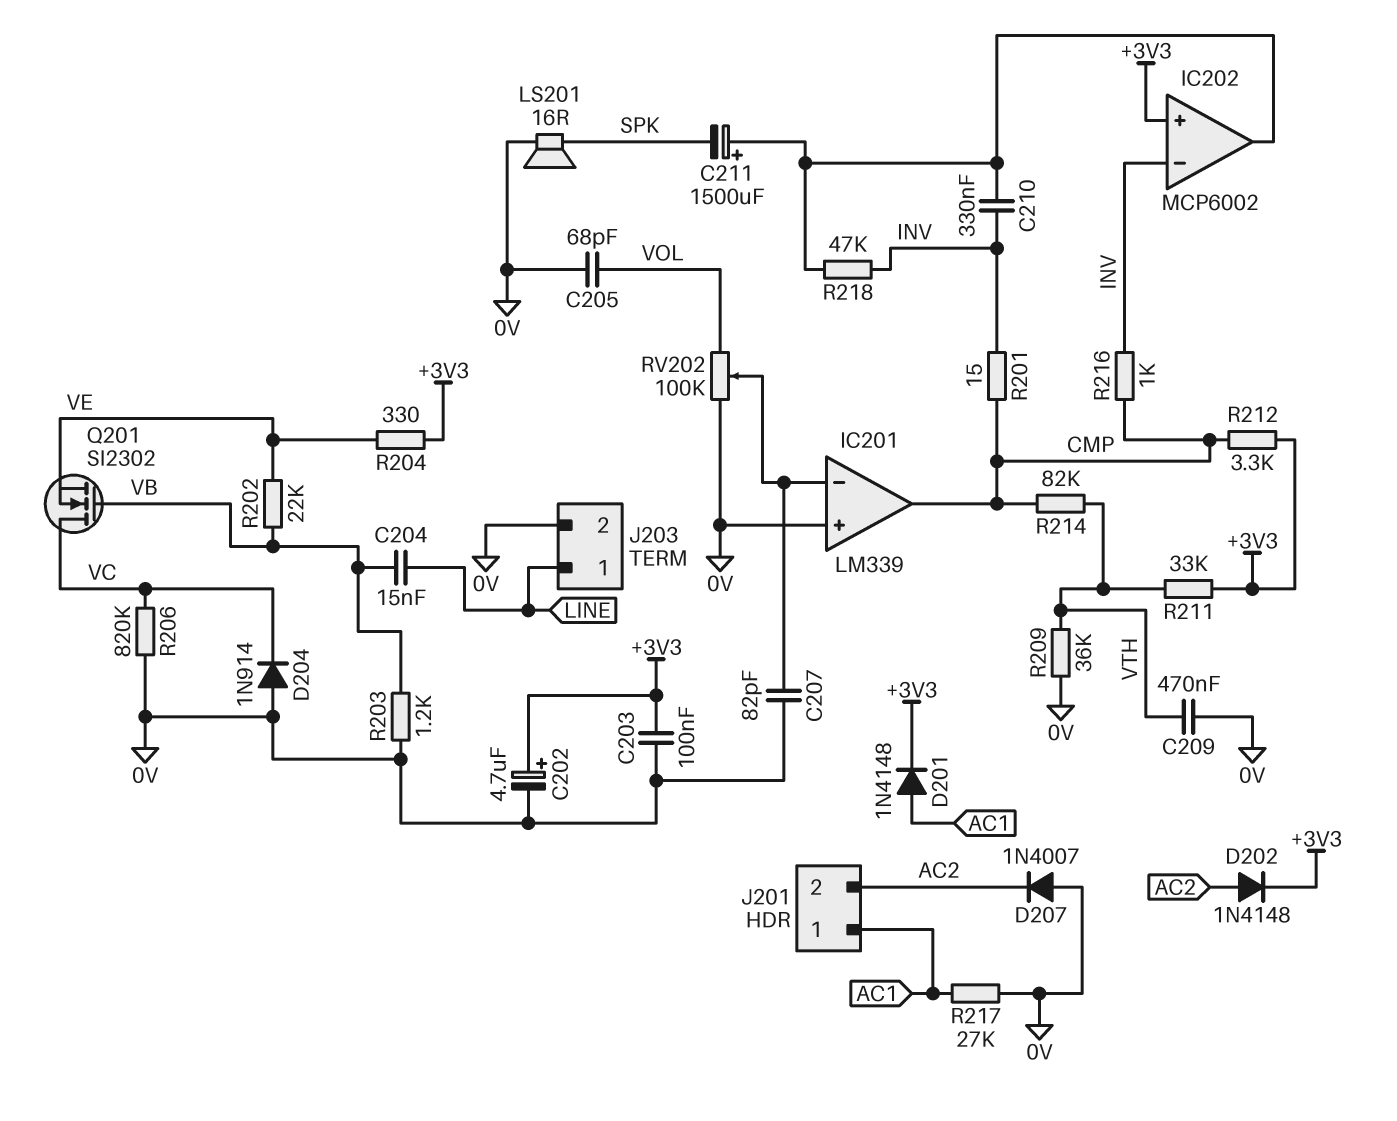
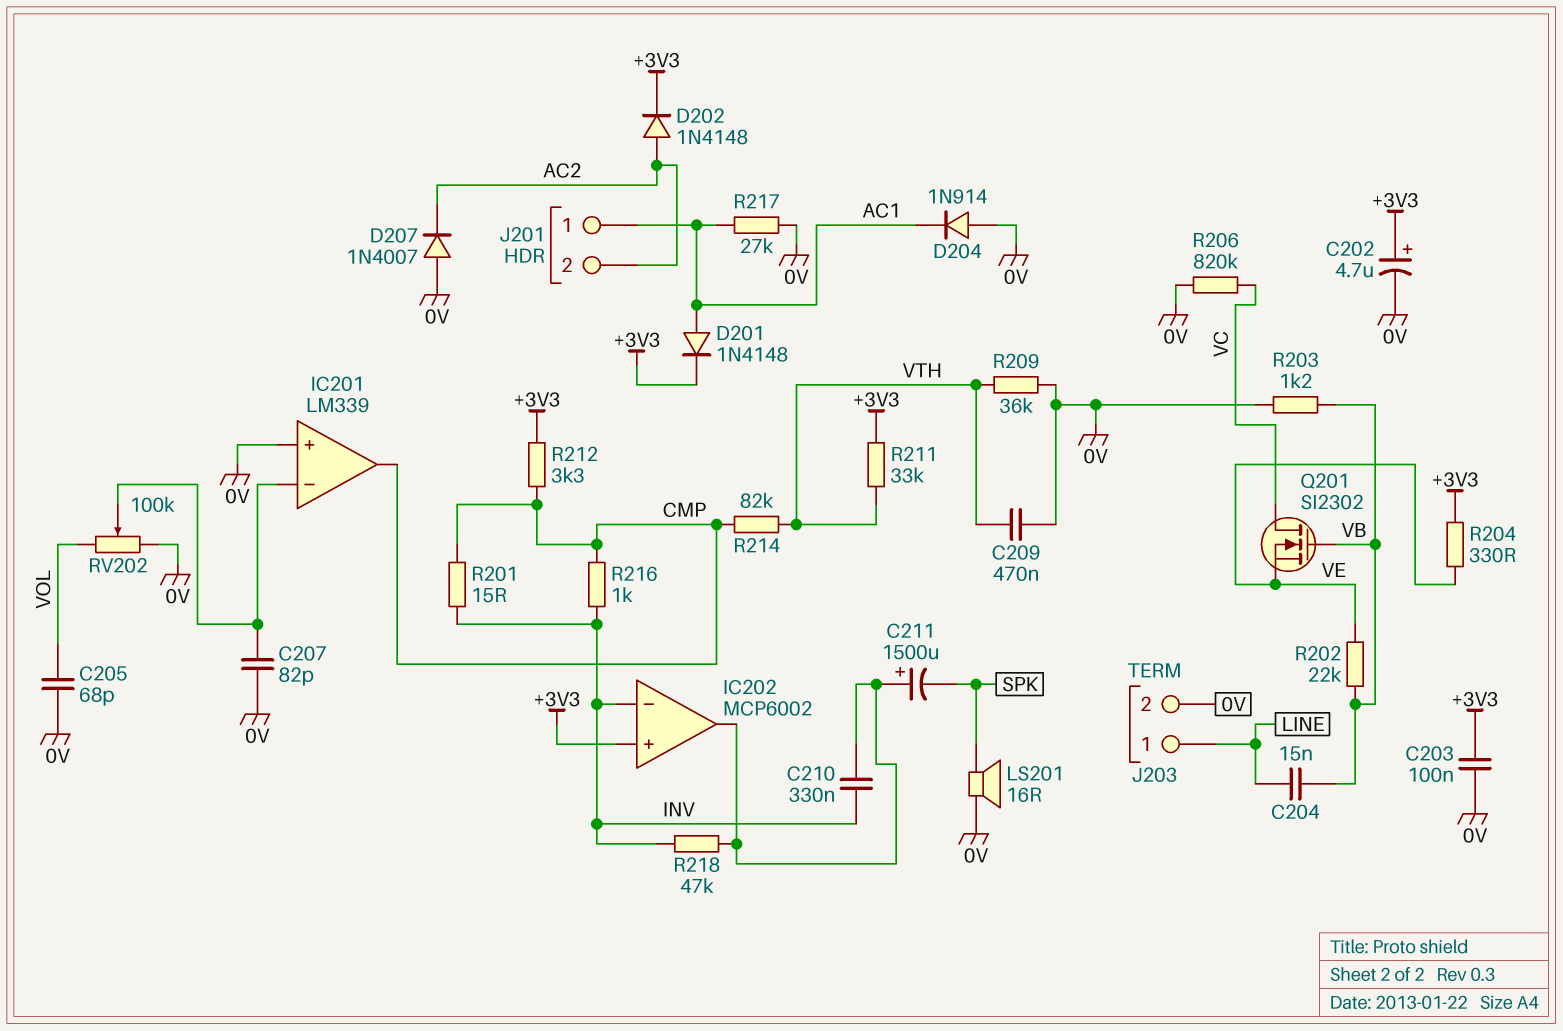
D204: diode 1N914 (A 0V, K VC) -> diode 1N914 (A 0V, K AC1)

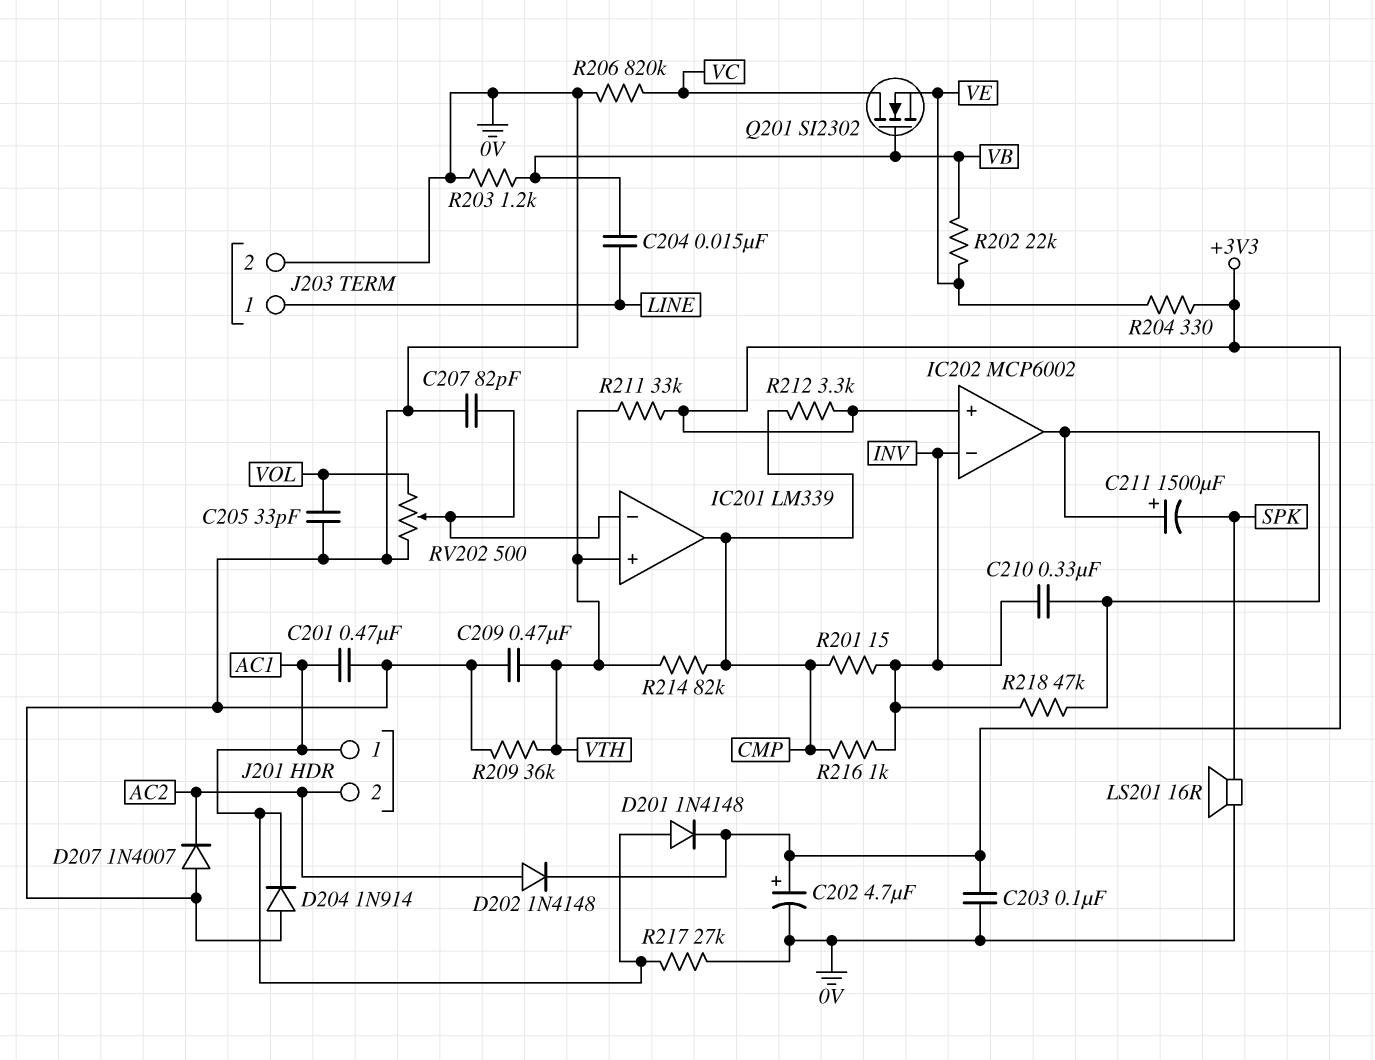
C201: none -> 470nF (0V, AC1)
C205: 68pF (0V, VOL) -> 33pF (0V, VOL)
IC201 pin in+: 0V -> VTH
RV202: 100k (0V, VOL, wiper IC201/in-) -> 500 (0V, VOL, wiper IC201/in-)

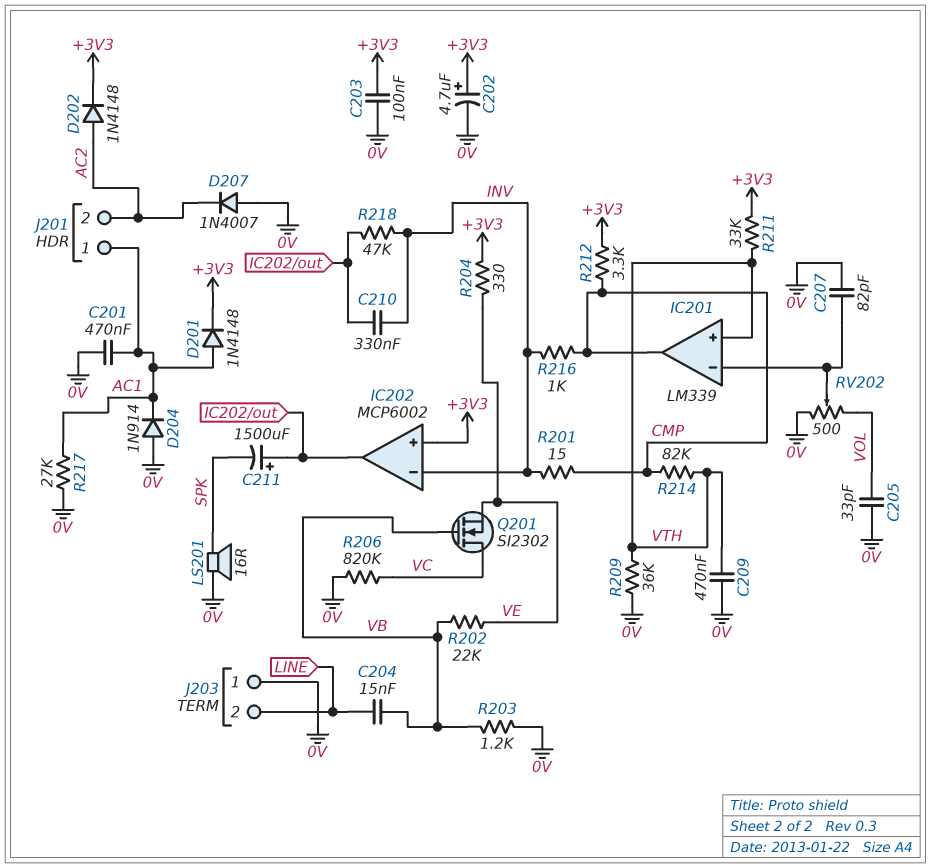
J203 pin 1: LINE -> 0V
J203 pin 2: 0V -> LINE

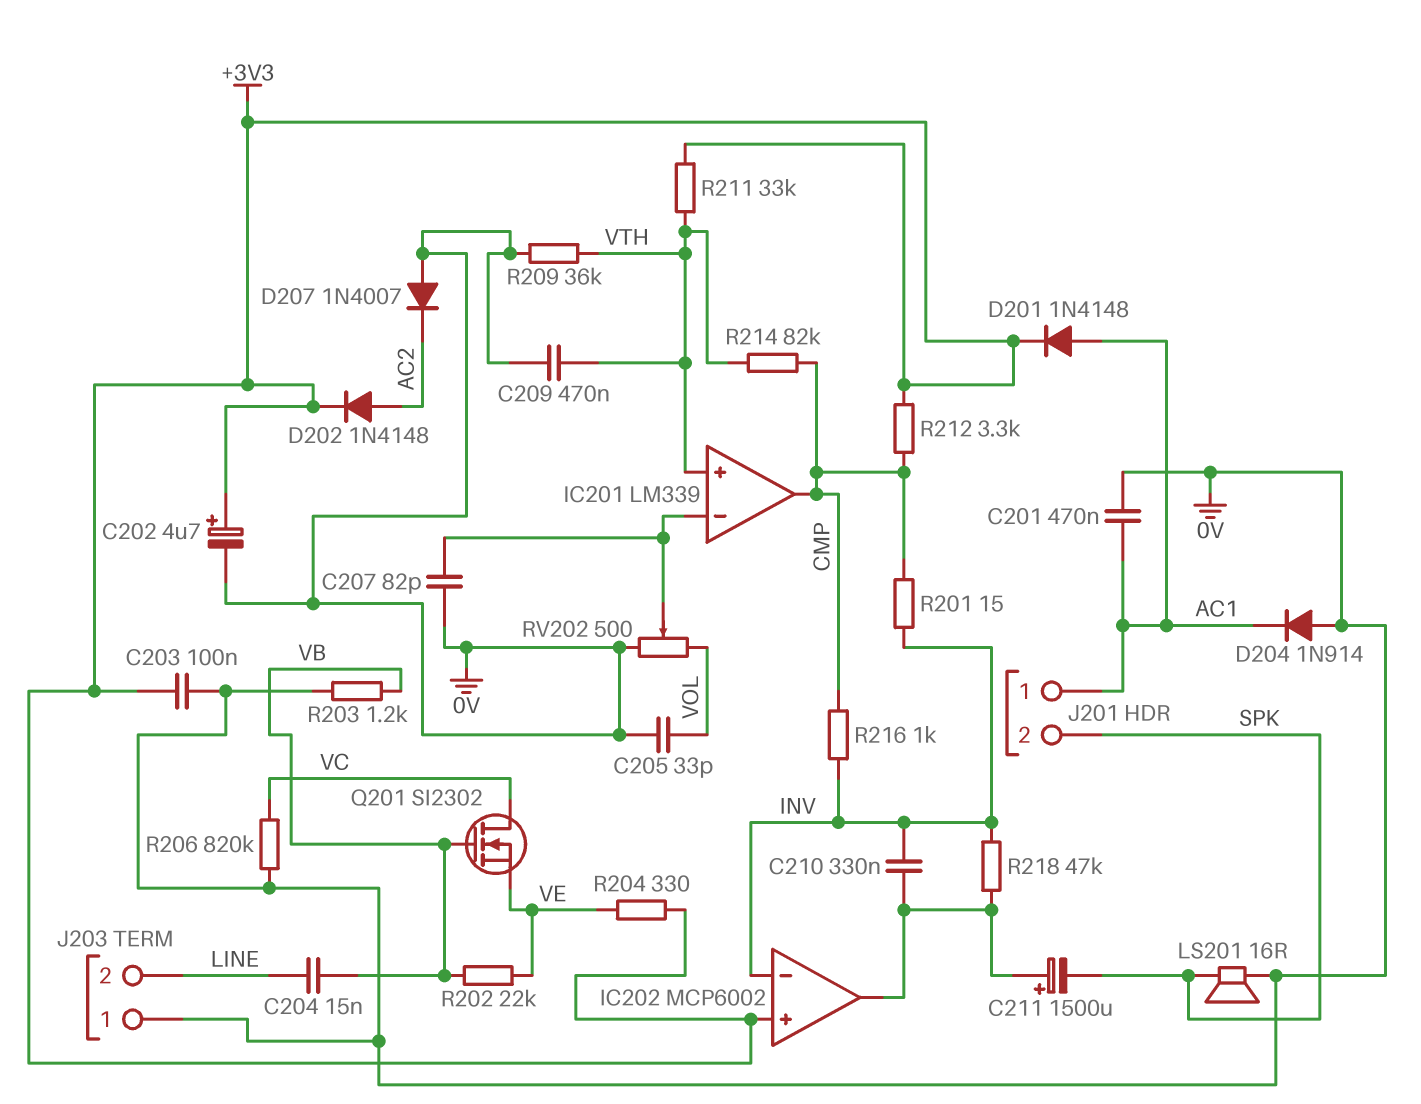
J201 pin 2: AC2 -> SPK
R217: 27k (0V, AC1) -> none

